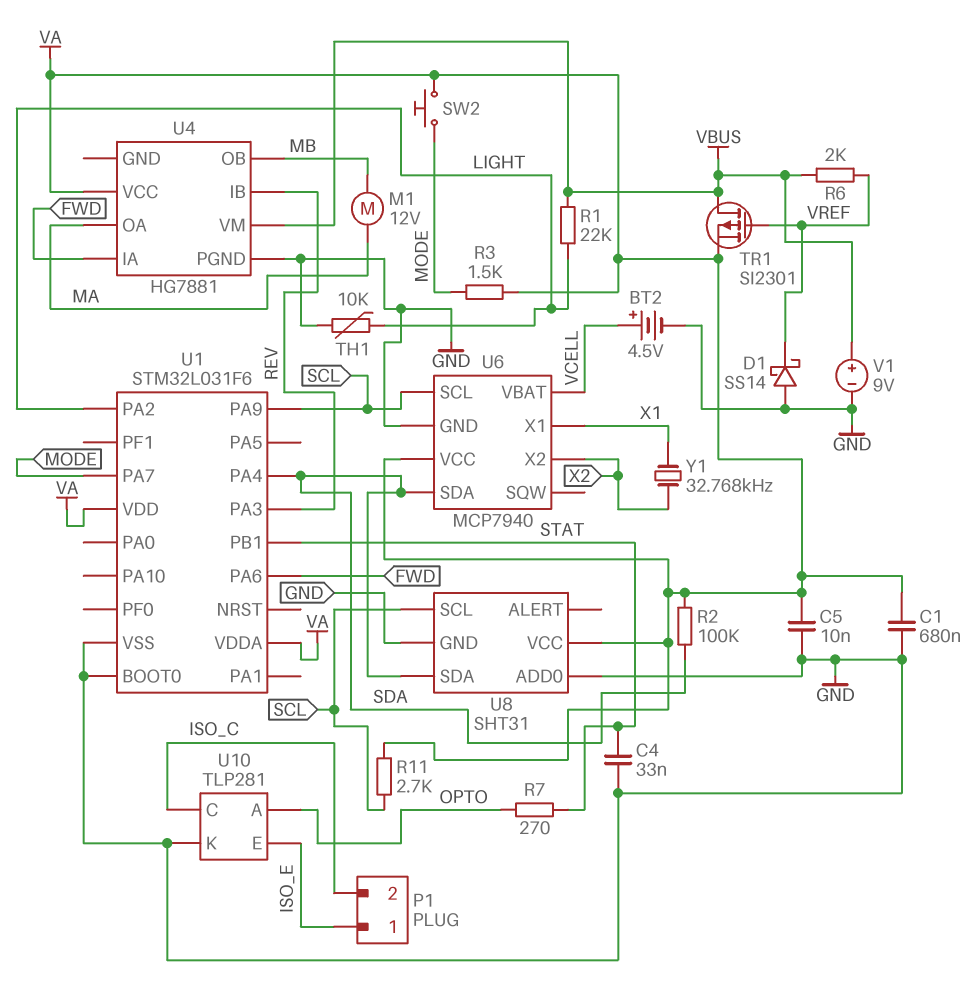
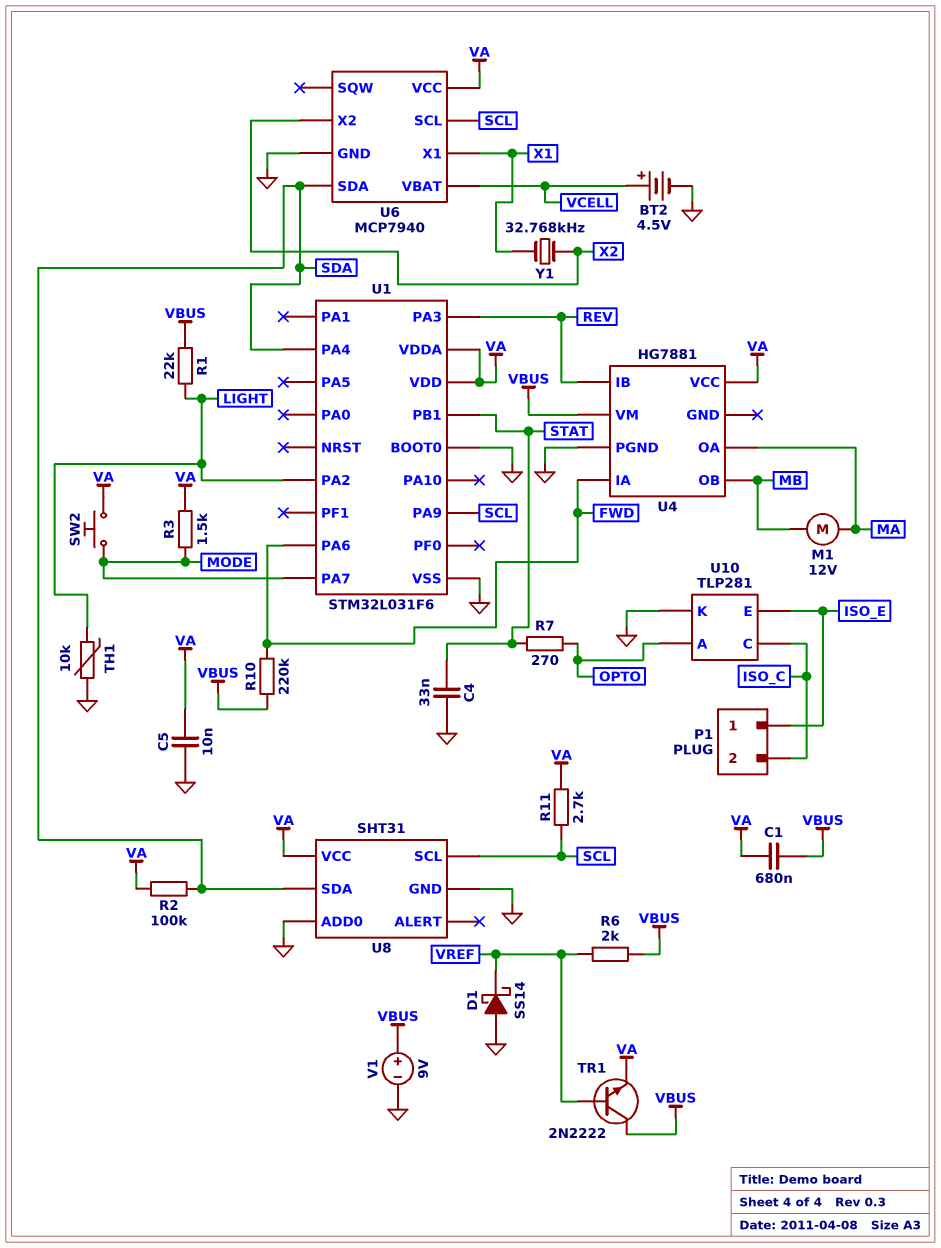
C1: 680nF (GND, VA) -> 680nF (VA, VBUS)
R10: none -> 220k (FWD, VBUS)
TR1: PMOS SI2301 (G VREF, D VBUS, S VA) -> NPN 2N2222 (B VREF, C VBUS, E VA)

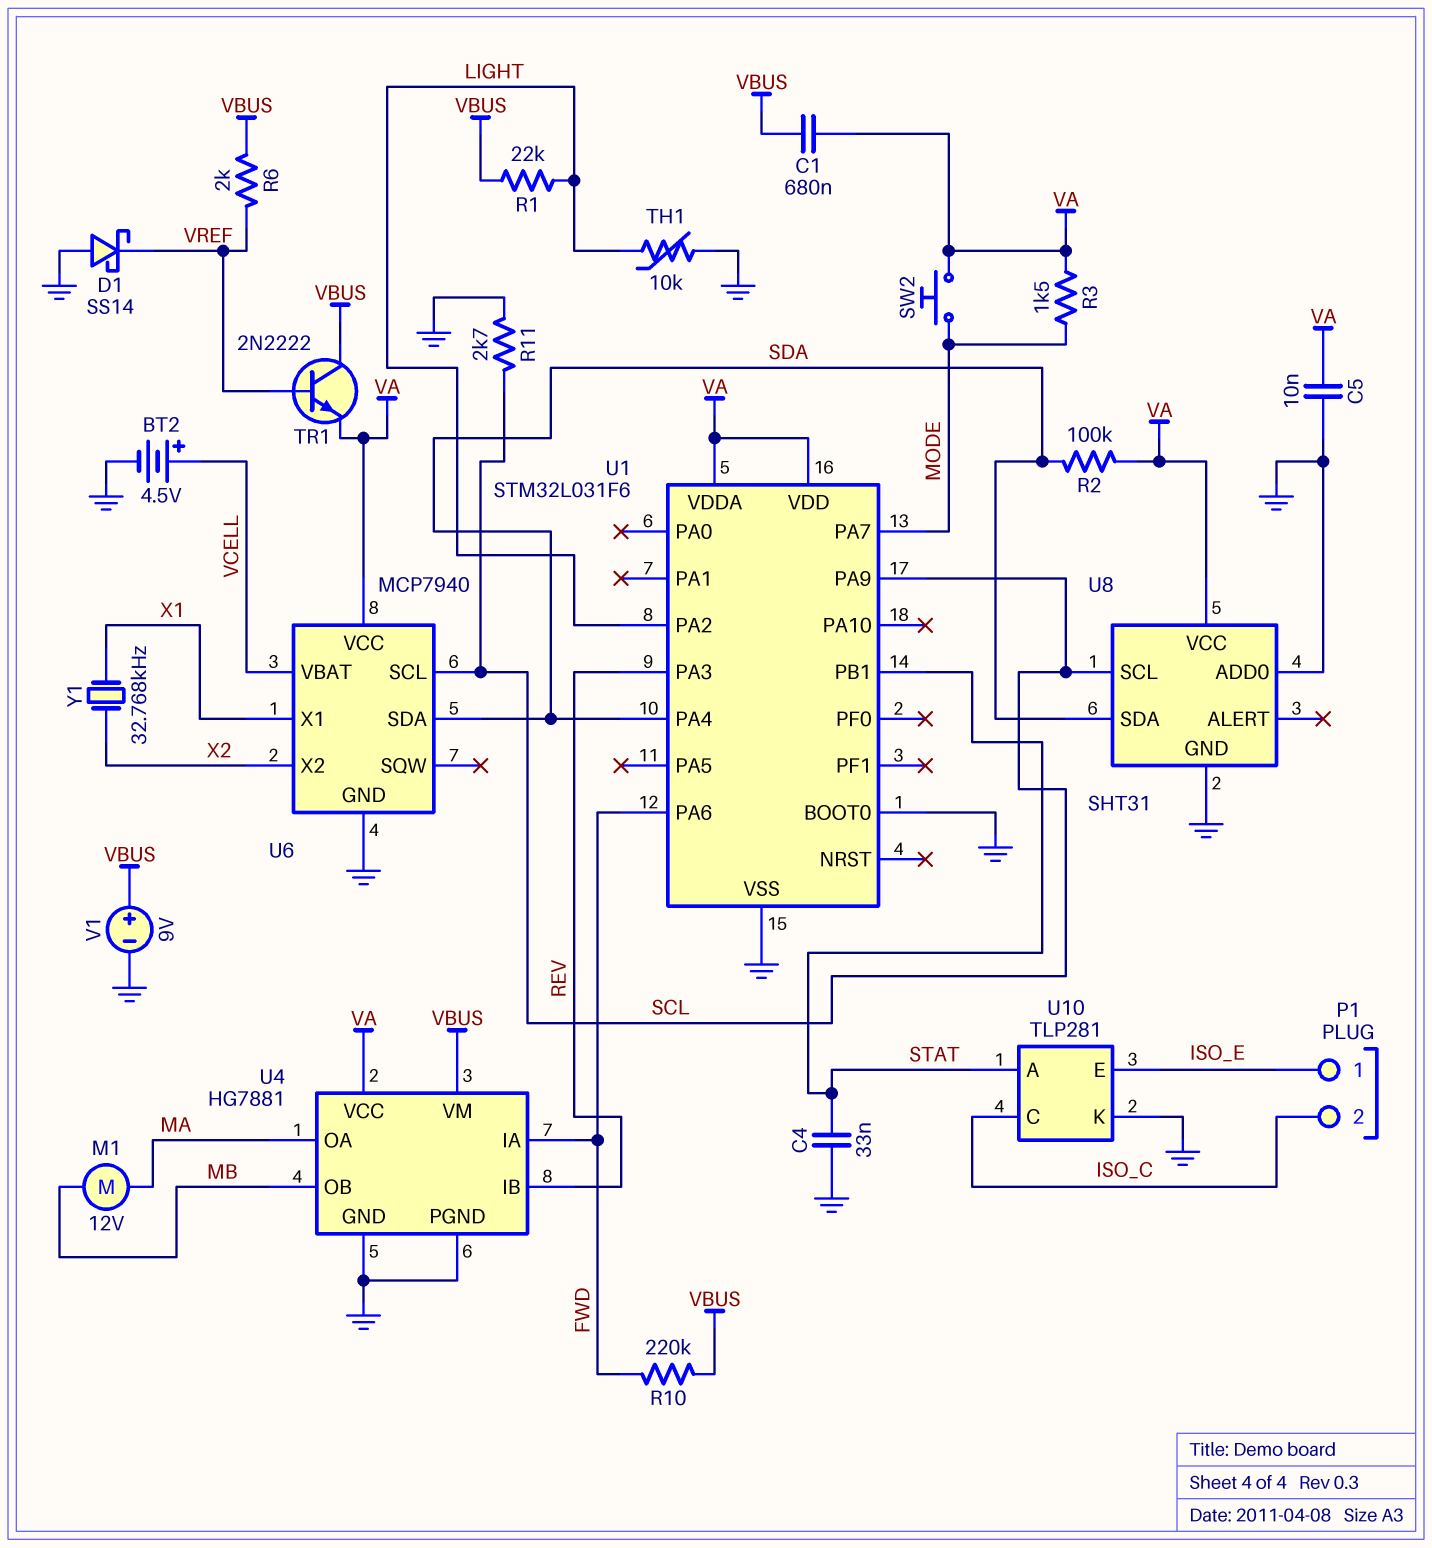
R7: 270 (OPTO, STAT) -> none
R11: 2.7k (SCL, VA) -> 2.7k (GND, SCL)
U4 pin GND: none -> GND
U10 pin A: OPTO -> STAT

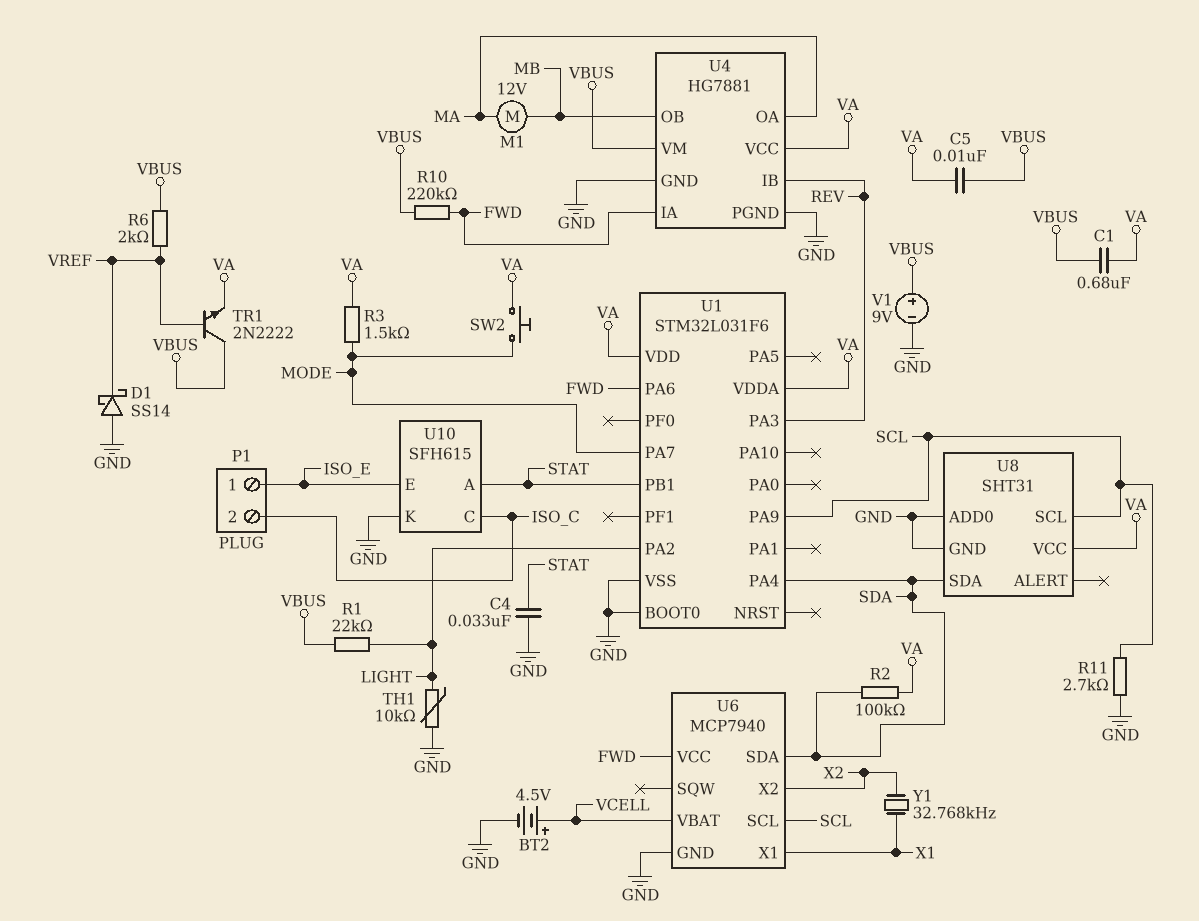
C5: 10nF (GND, VA) -> 10nF (VA, VBUS)
U6 pin VCC: VA -> FWD
U10: TLP281 -> SFH615

